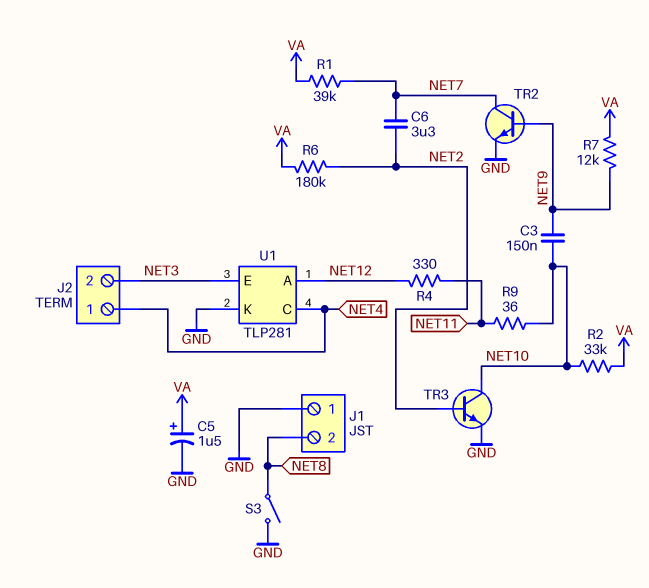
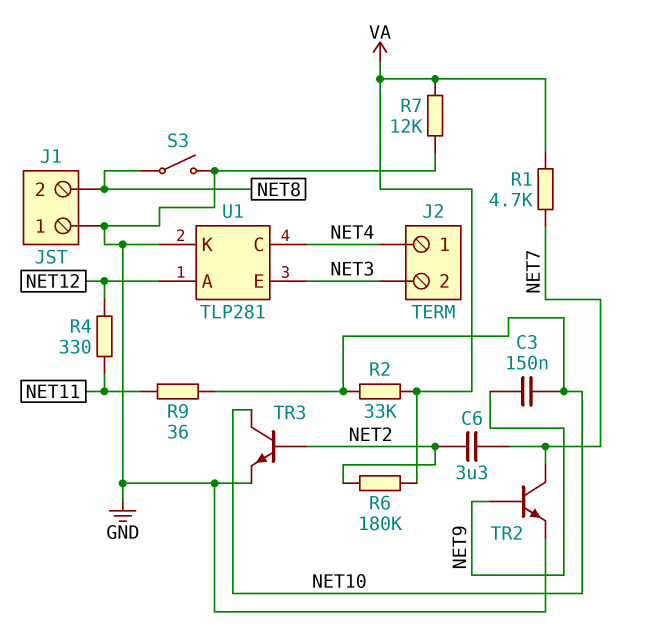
C5: 1.5uF (plus VA, minus GND) -> none
R1: 39k (NET7, VA) -> 4.7k (NET7, VA)
R7: 12k (NET9, VA) -> 12k (GND, VA)

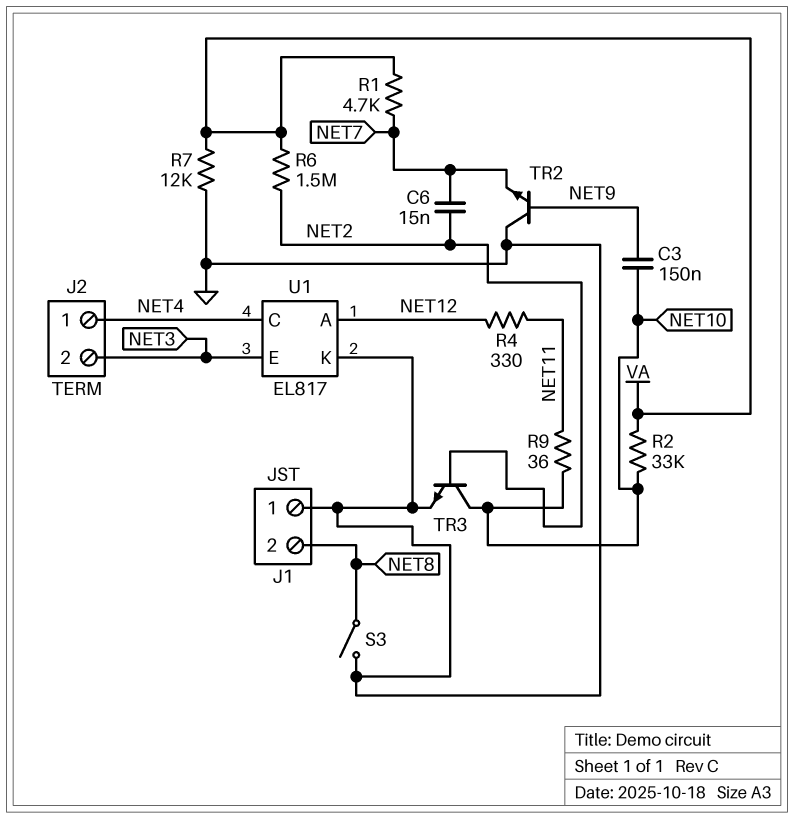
C6: 3.3uF (NET2, NET7) -> 15nF (NET2, NET7)
R6: 180k (NET2, VA) -> 1.5M (NET2, VA)
TR2: NPN (B NET9, C NET7, E GND) -> NPN (B NET9, C GND, E NET7)
U1: TLP281 -> EL817

